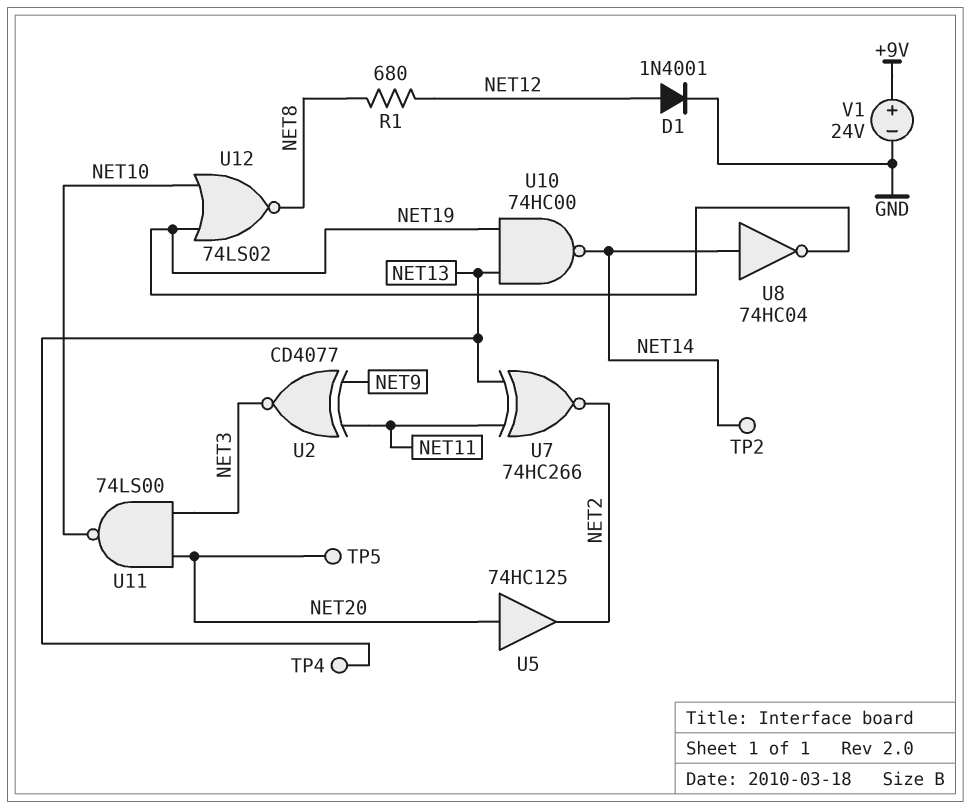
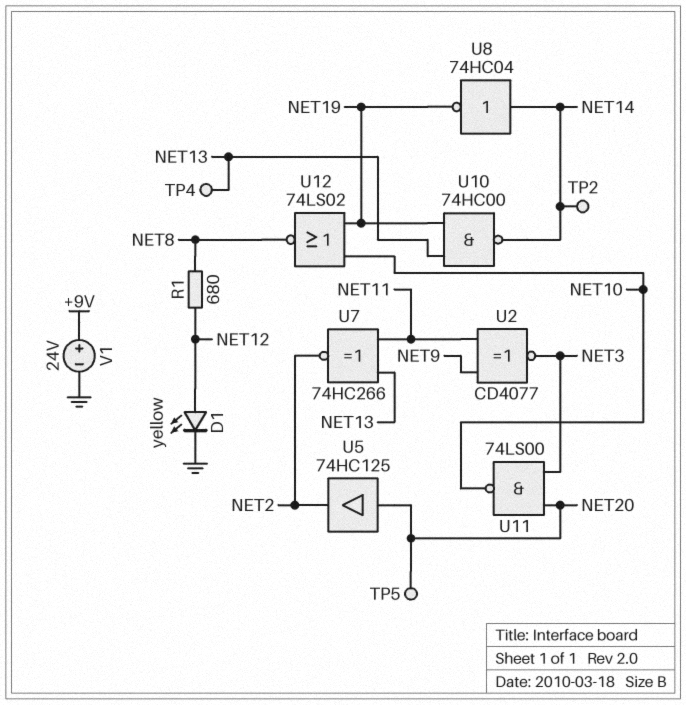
D1: diode 1N4001 (A NET12, K GND) -> LED yellow (A NET12, K GND)

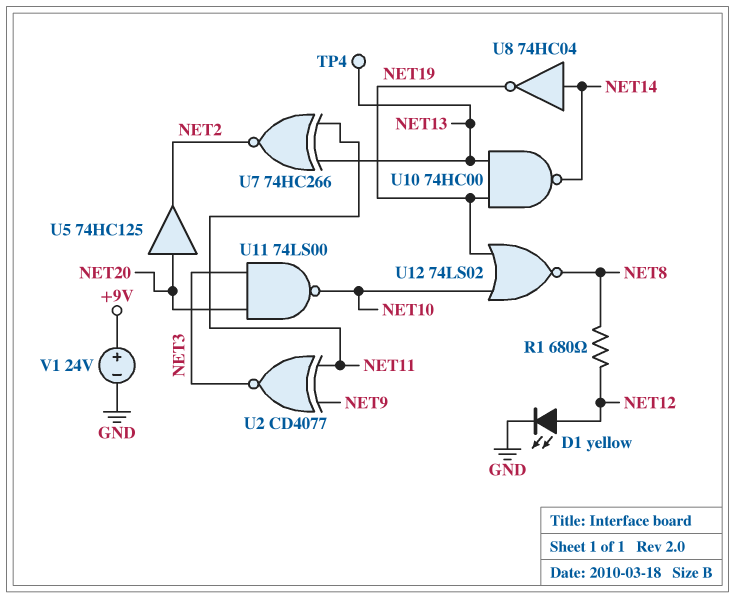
TP2: test point (NET14) -> none
TP5: test point (NET20) -> none

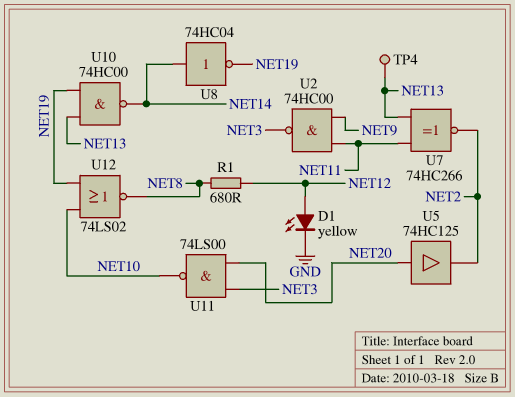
U2: XNOR CD4077 (in NET9, in NET11, out NET3) -> NAND 74HC00 (in NET9, in NET11, out NET3)
V1: 24V (plus +9V, minus GND) -> none

